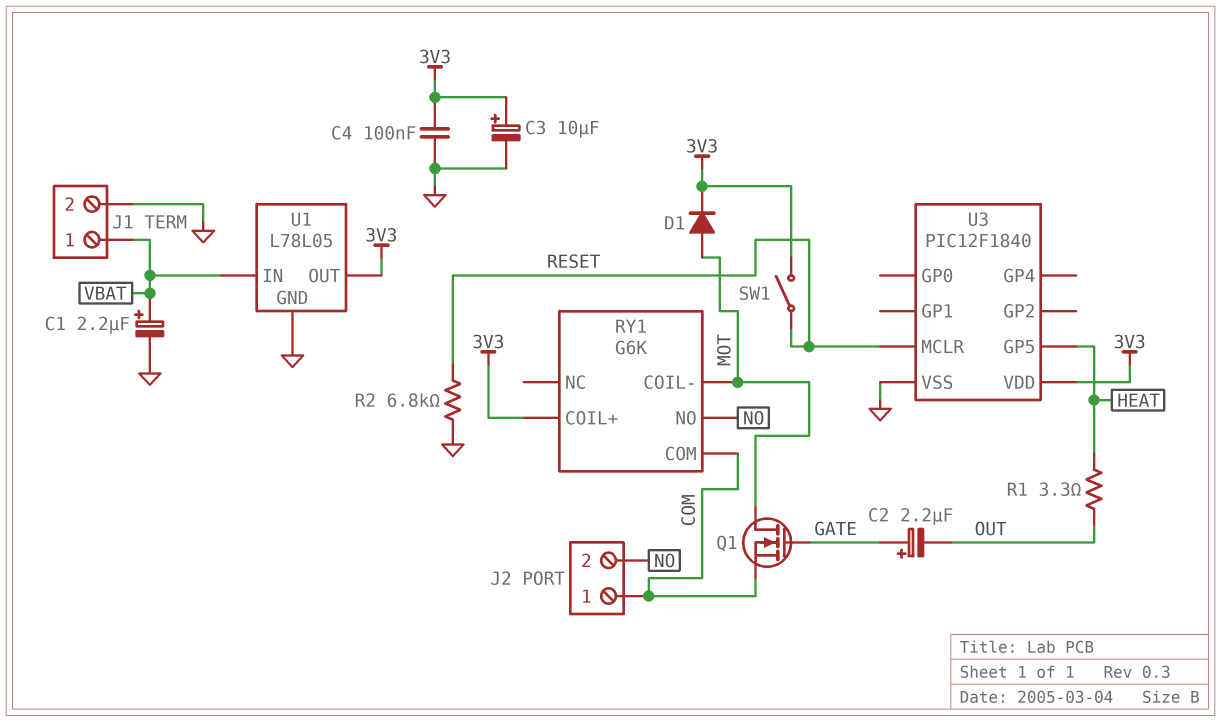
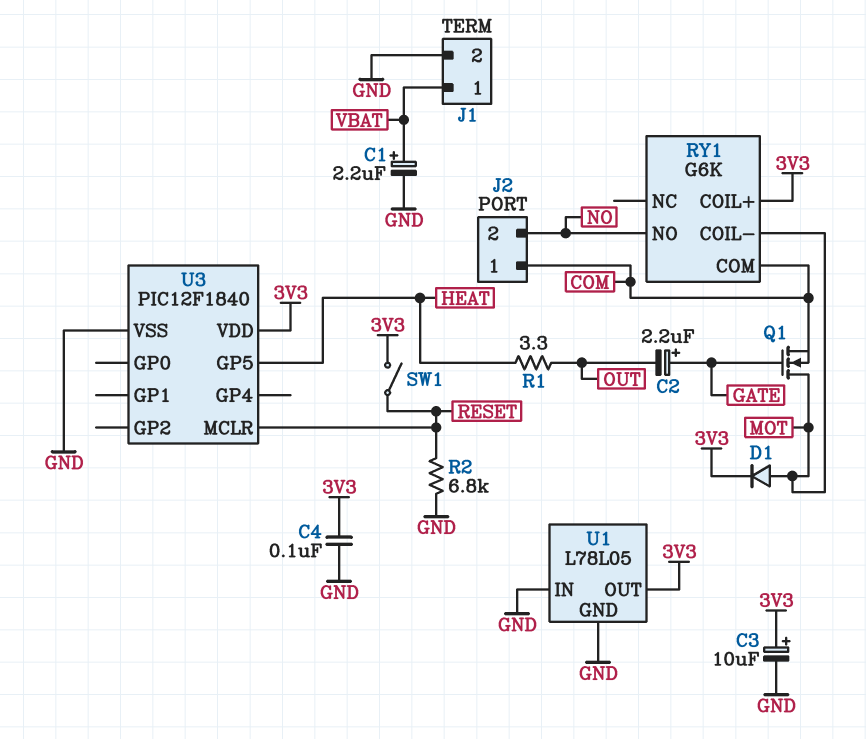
U1 pin IN: VBAT -> GND

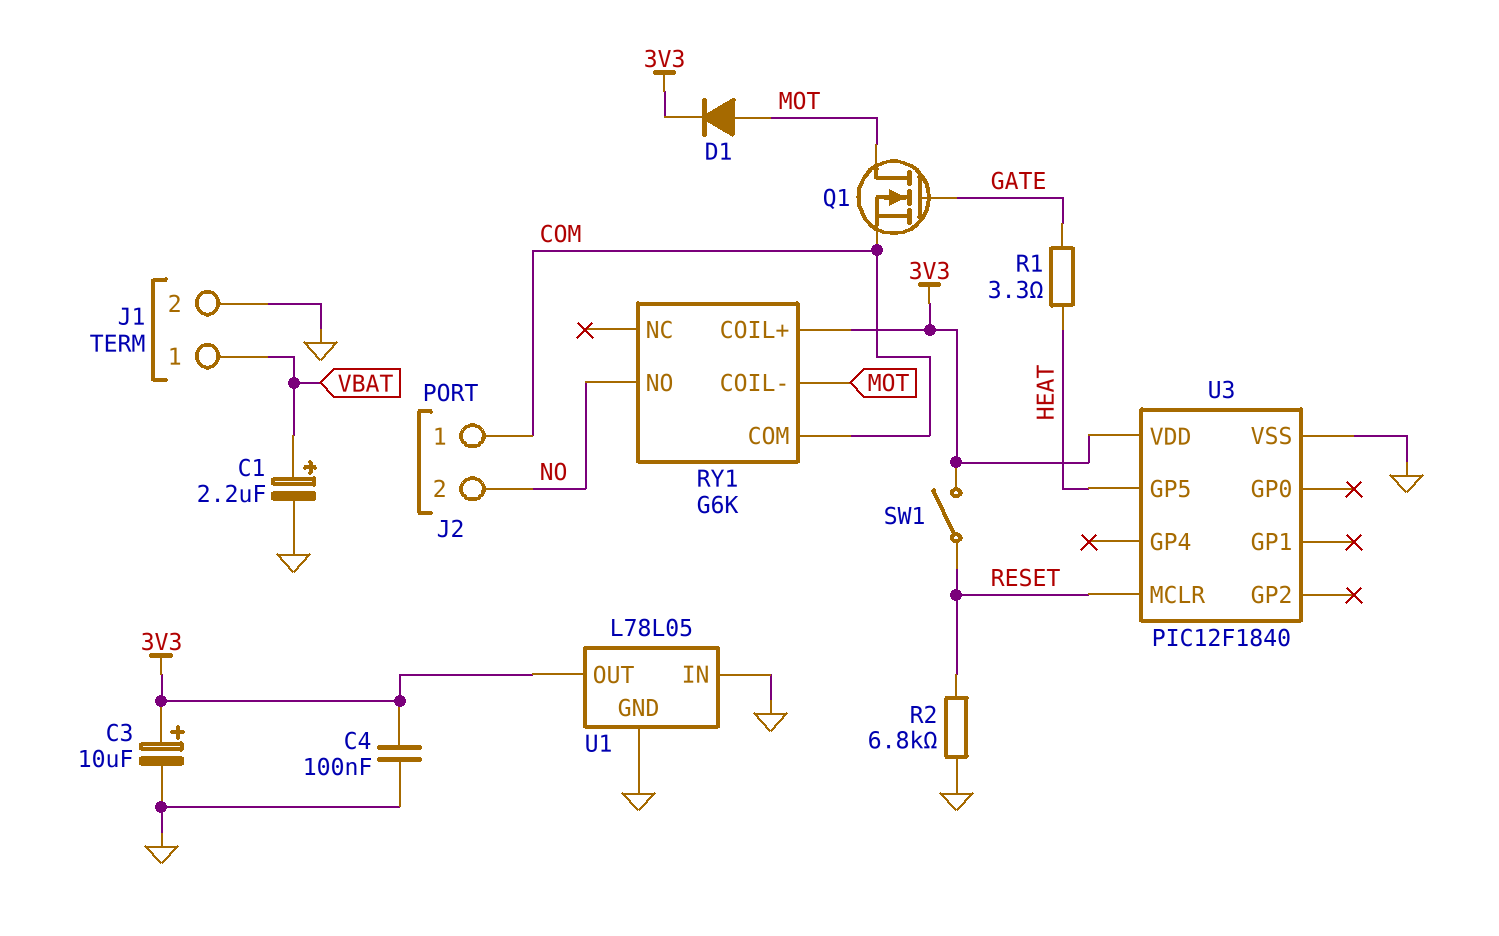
C2: 2.2uF (plus GATE, minus OUT) -> none
R1: 3.3 (HEAT, OUT) -> 3.3 (GATE, HEAT)

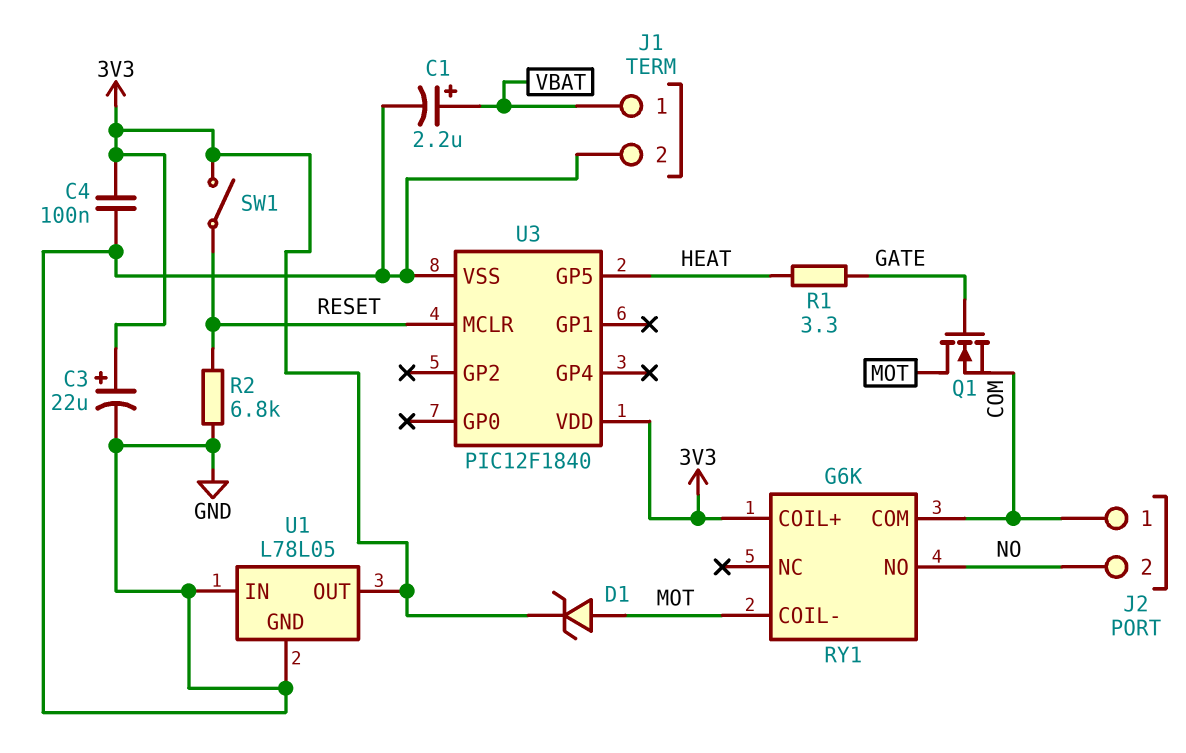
C3: 10uF (plus 3V3, minus GND) -> 22uF (plus 3V3, minus GND)
D1: diode (A MOT, K 3V3) -> zener (A MOT, K 3V3)

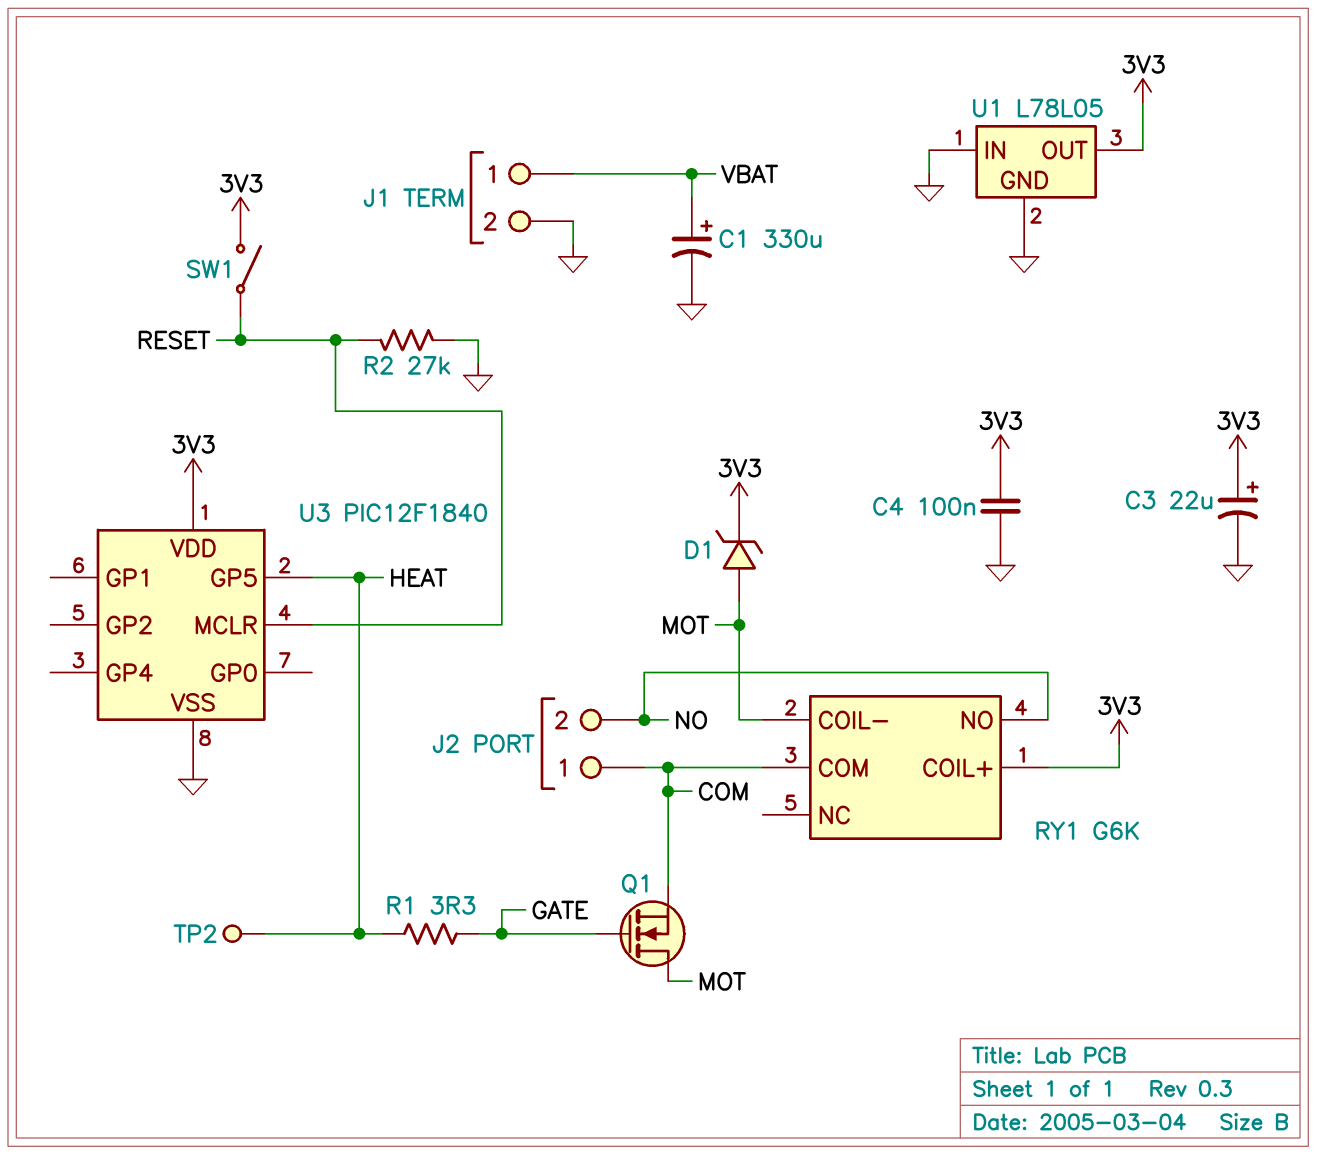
C1: 2.2uF (plus VBAT, minus GND) -> 330uF (plus VBAT, minus GND)
R2: 6.8k (GND, RESET) -> 27k (GND, RESET)
TP2: none -> test point (HEAT)

